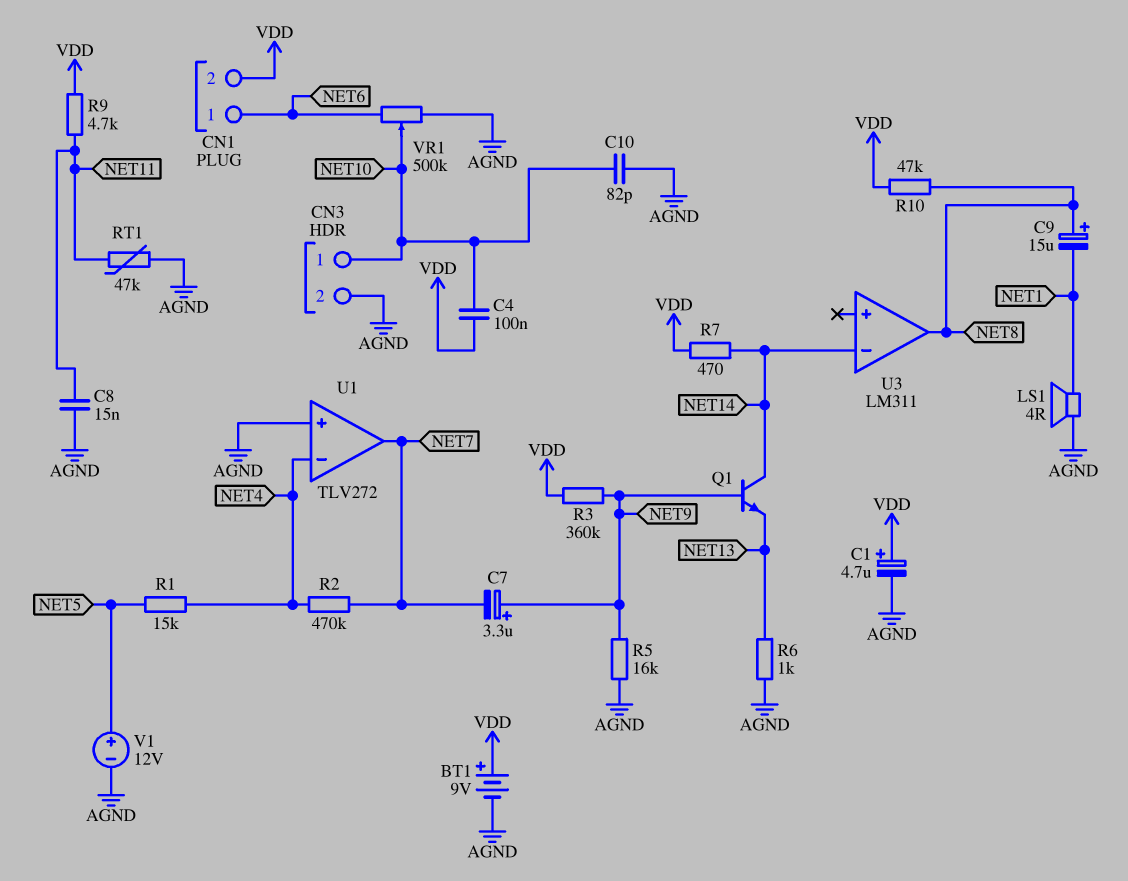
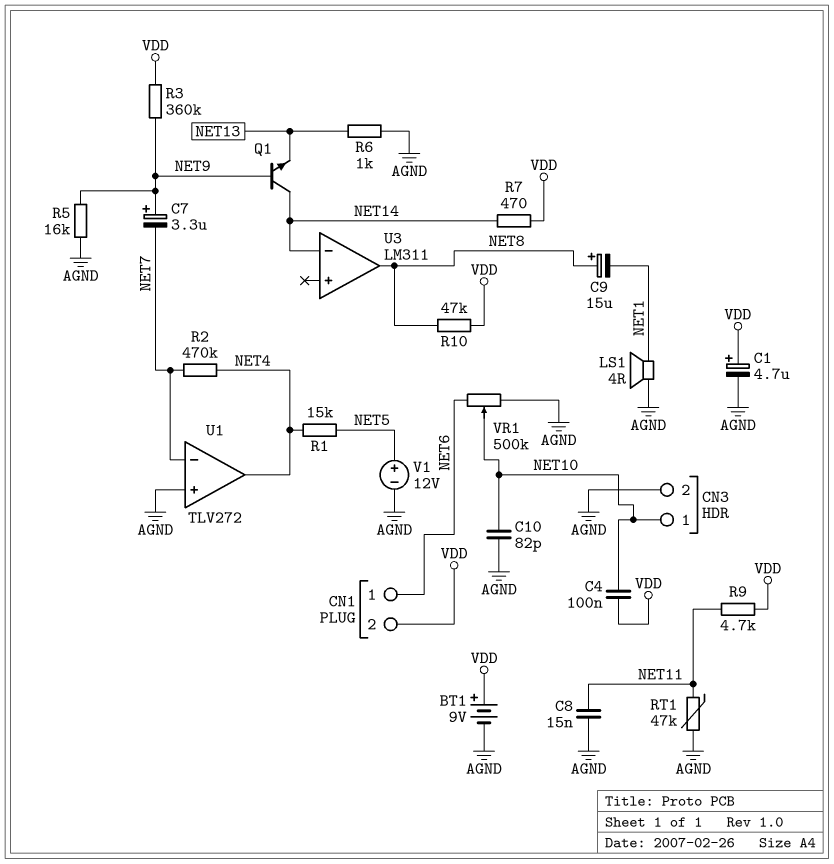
U1 pin in-: NET4 -> NET7
U1 pin out: NET7 -> NET4

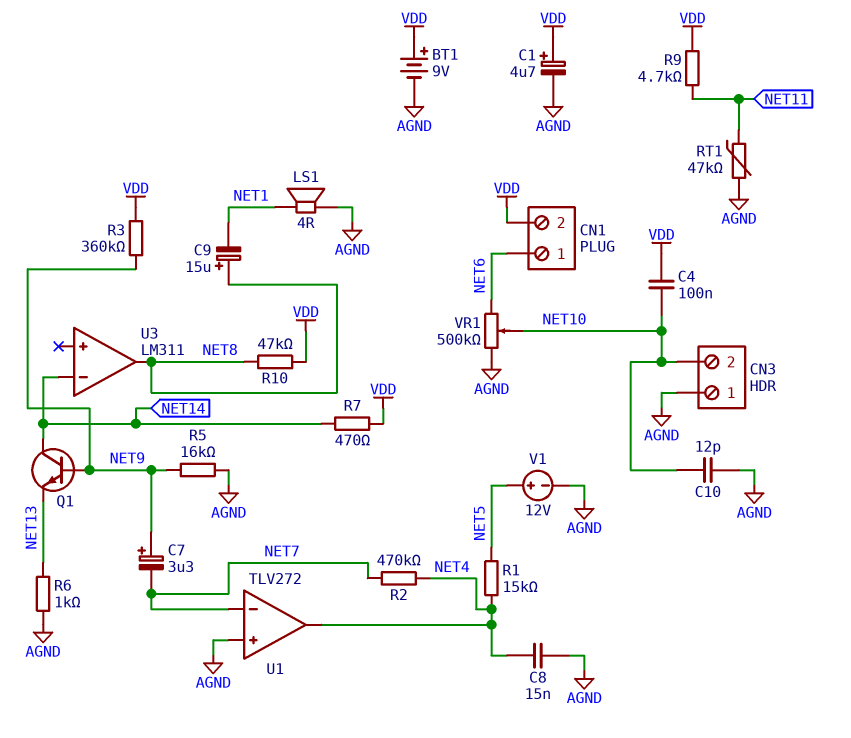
C8: 15nF (AGND, NET11) -> 15nF (AGND, NET4)
C10: 82pF (AGND, NET10) -> 12pF (AGND, NET10)
CN3 pin 1: NET10 -> AGND
CN3 pin 2: AGND -> NET10

